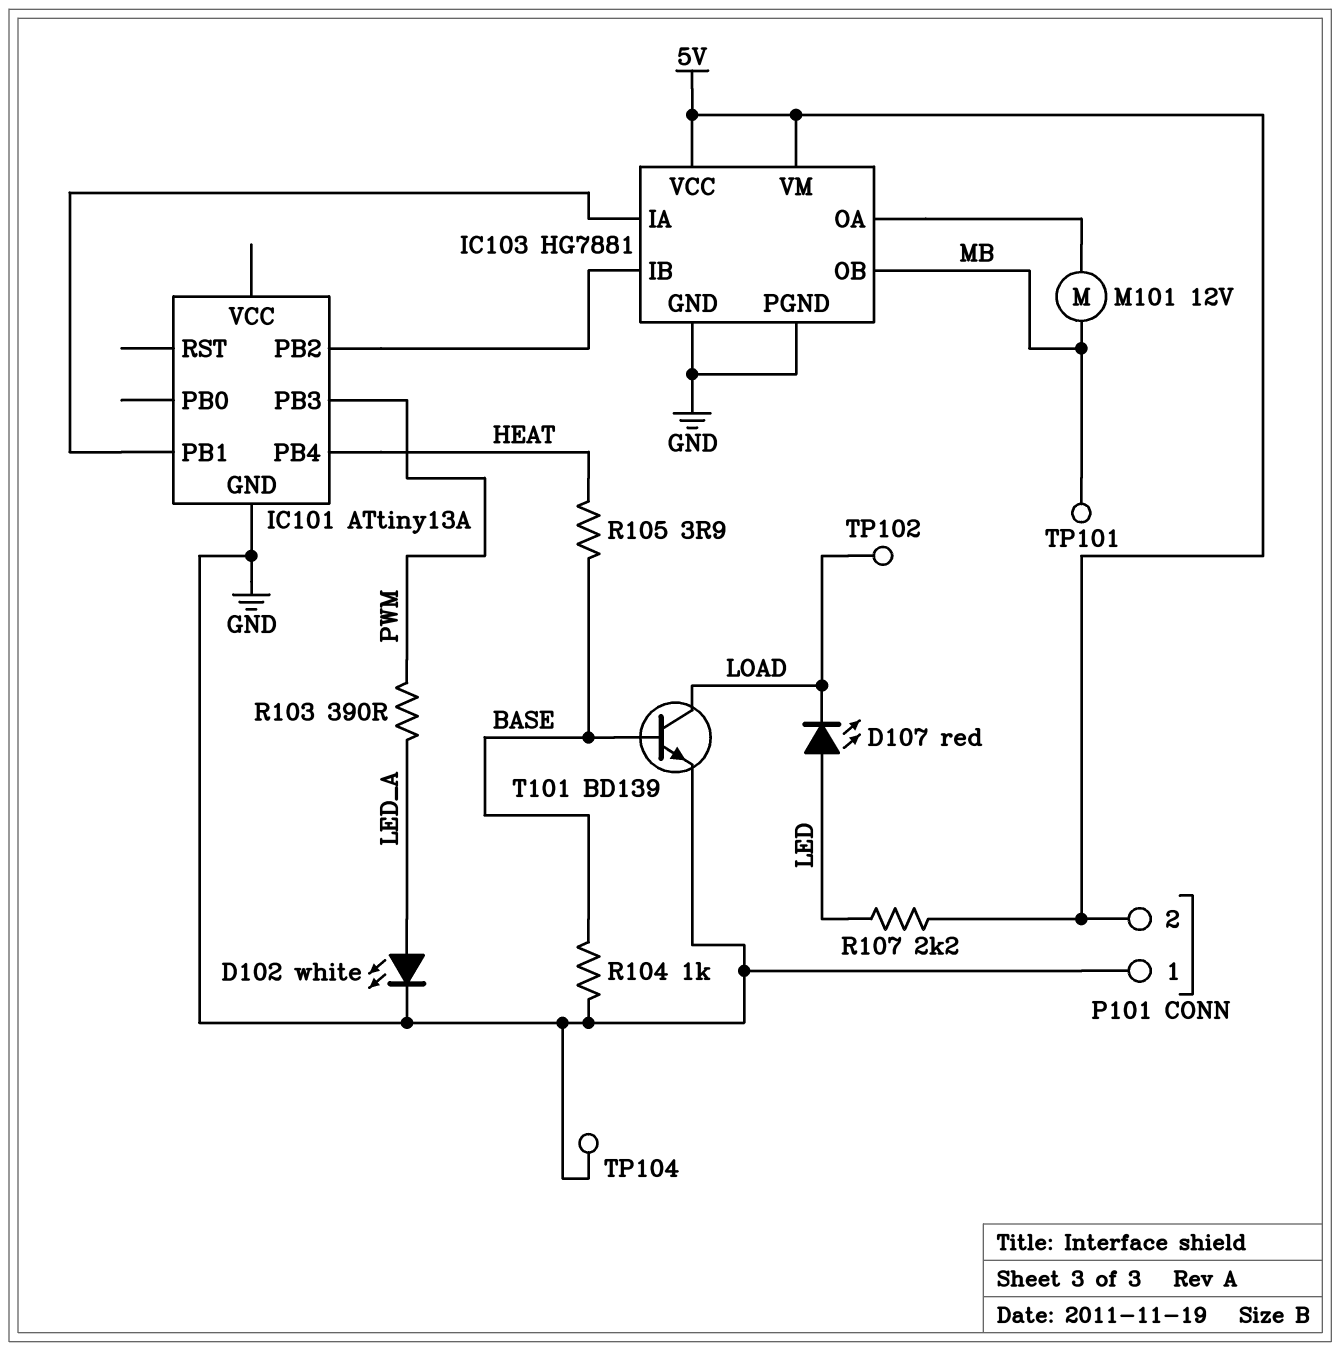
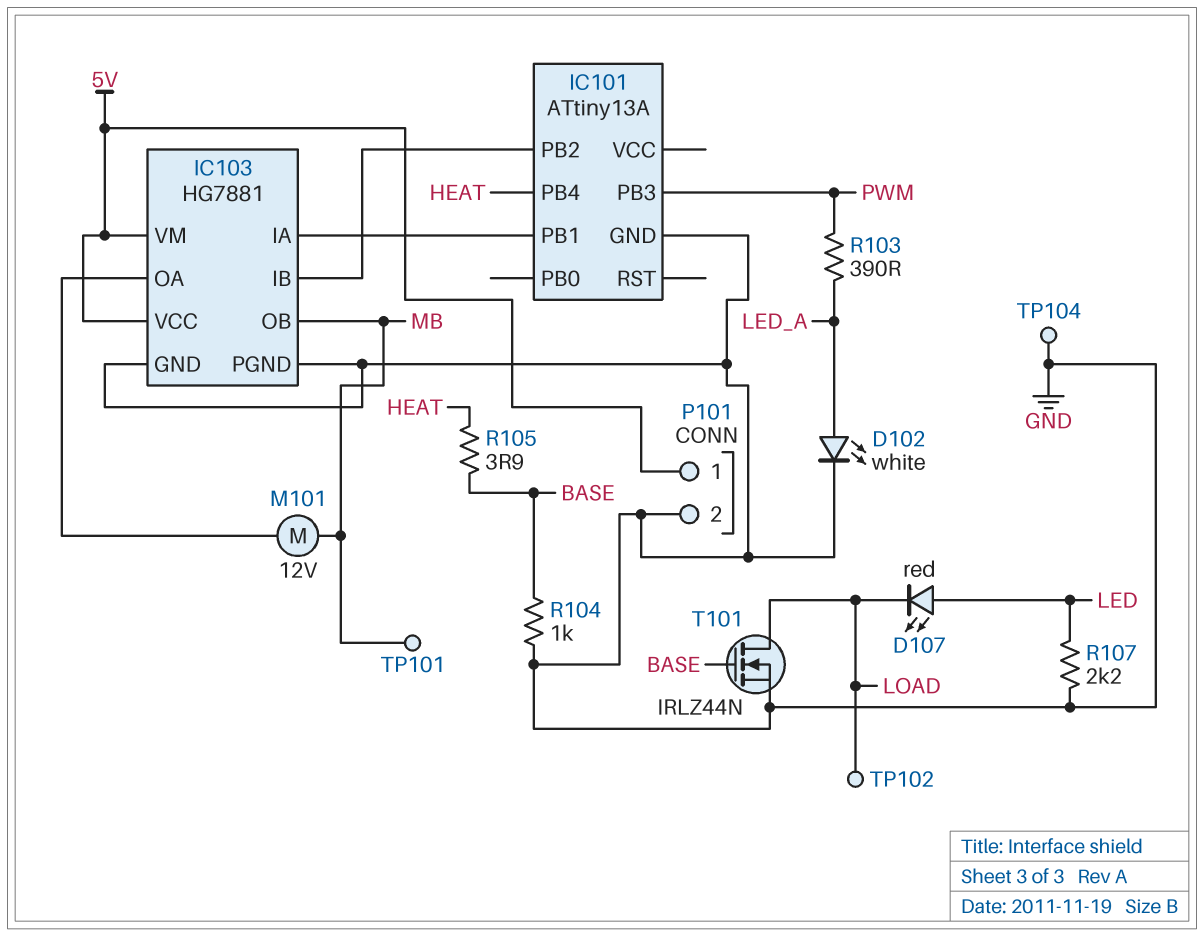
P101 pin 1: GND -> 5V
P101 pin 2: 5V -> GND
R107: 2.2k (5V, LED) -> 2.2k (GND, LED)
T101: NPN BD139 (B BASE, C LOAD, E GND) -> NMOS IRLZ44N (G BASE, D LOAD, S GND)

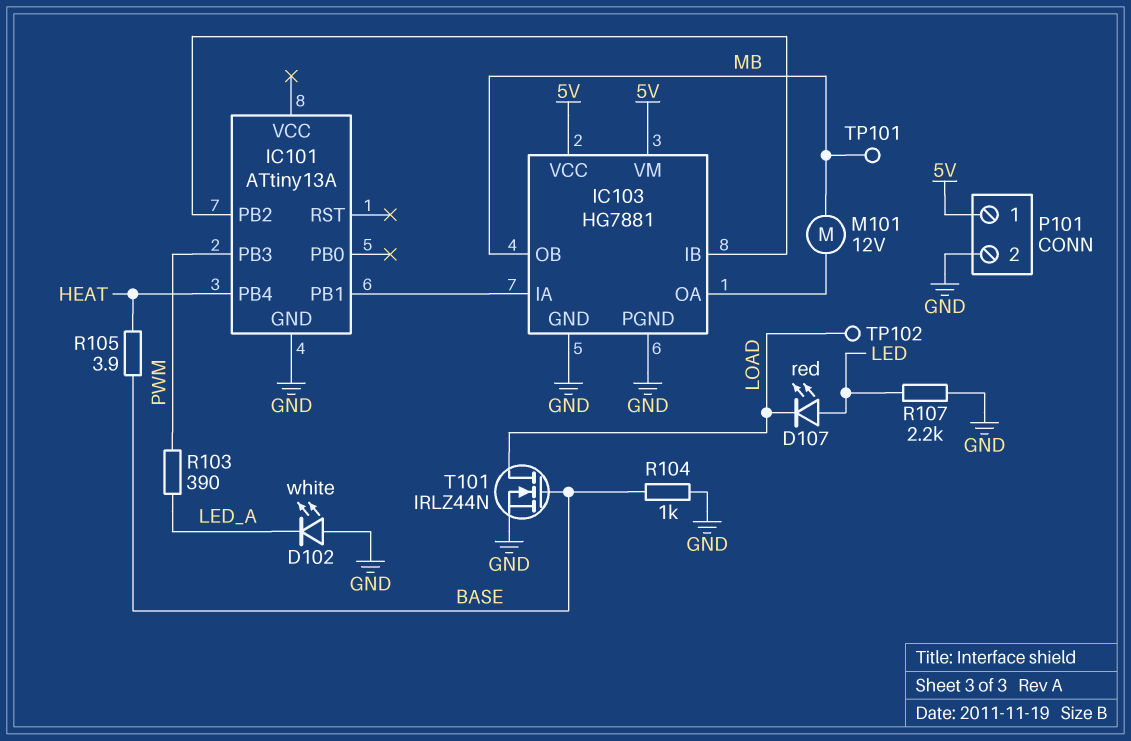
D102: LED white (A LED_A, K GND) -> LED white (A GND, K LED_A)
TP104: test point (GND) -> none

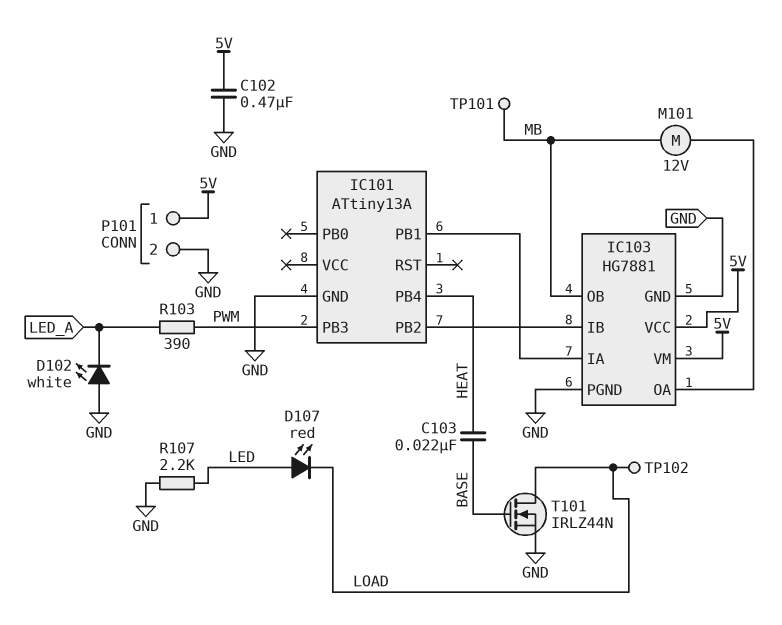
C102: none -> 470nF (5V, GND)
C103: none -> 22nF (BASE, HEAT)
R104: 1k (BASE, GND) -> none
R105: 3.9 (BASE, HEAT) -> none

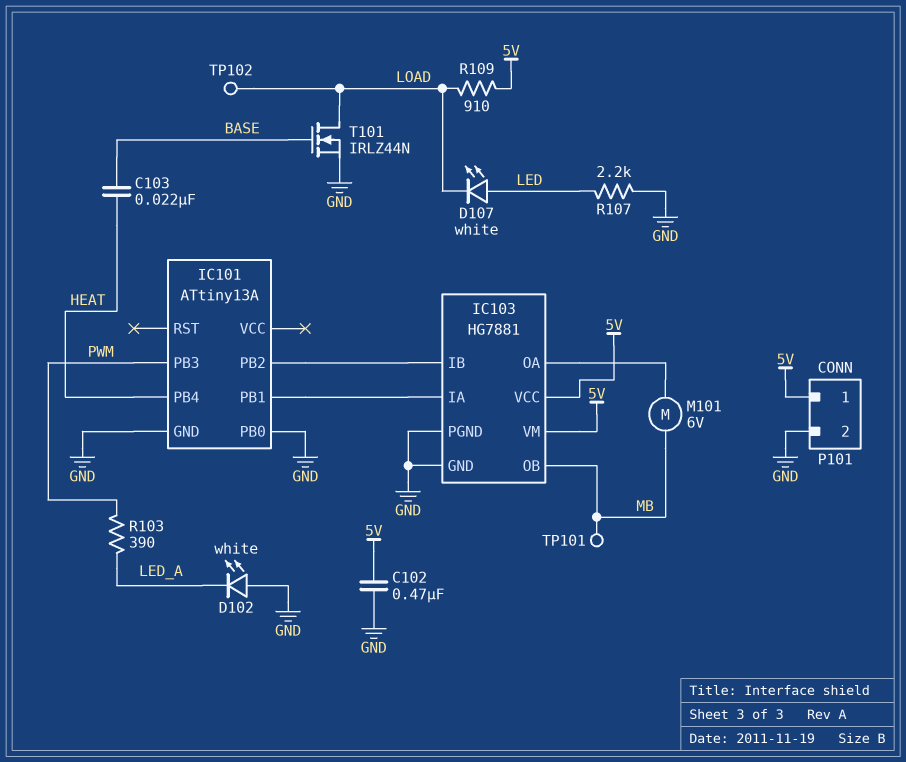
D107: LED red (A LED, K LOAD) -> LED white (A LED, K LOAD)
IC101 pin PB0: none -> GND
M101: motor 12V (IC103/OA, MB) -> motor 6V (IC103/OA, MB)
R109: none -> 910 (5V, LOAD)

